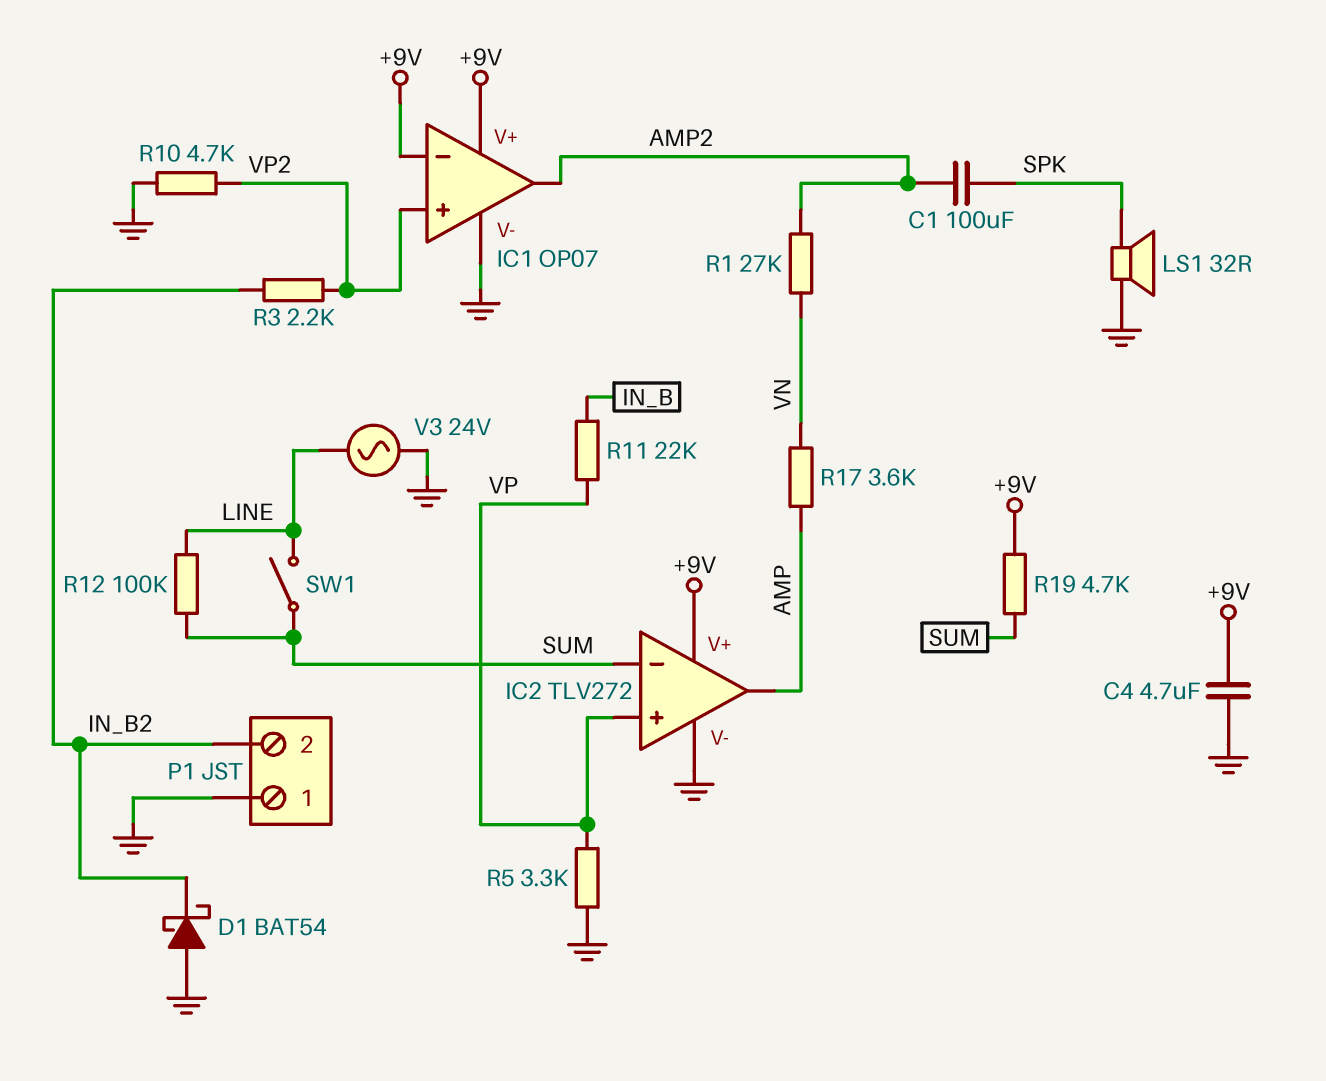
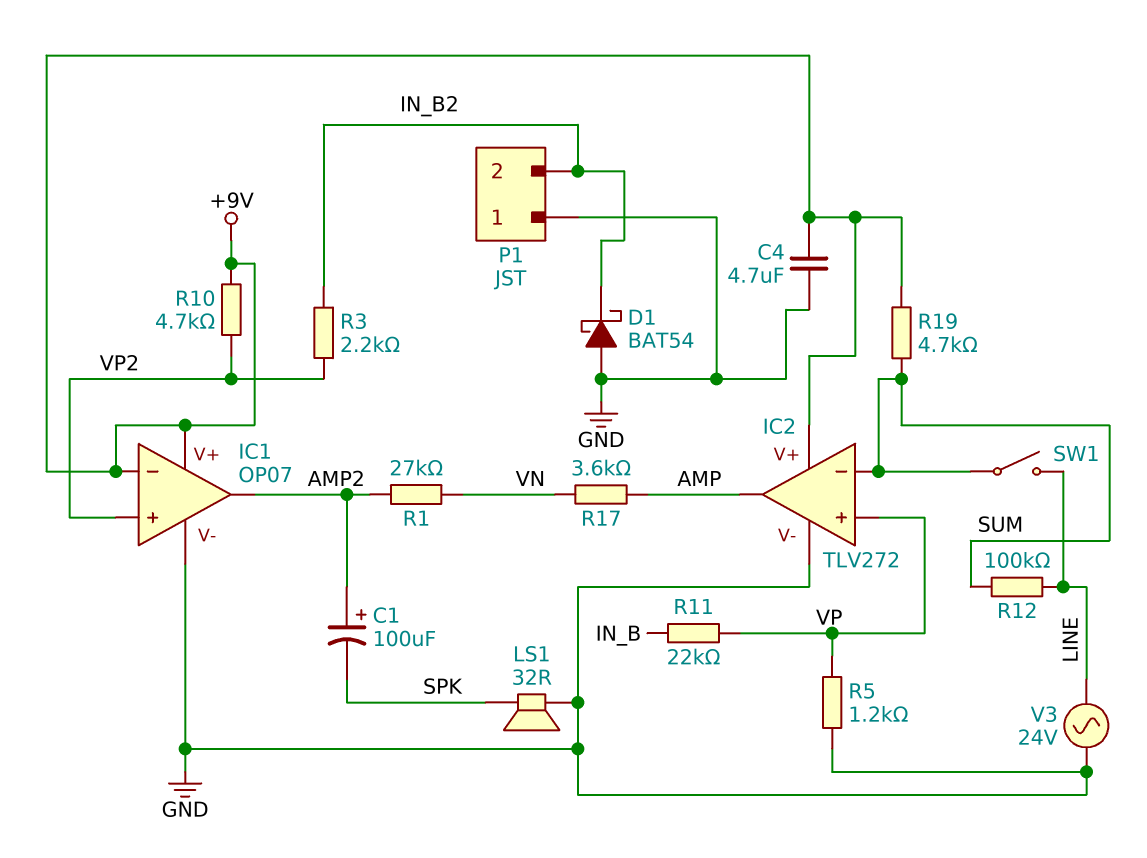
C1: 100uF (AMP2, SPK) -> 100uF (plus AMP2, minus SPK)
R5: 3.3k (GND, VP) -> 1.2k (GND, VP)
R10: 4.7k (GND, VP2) -> 4.7k (+9V, VP2)

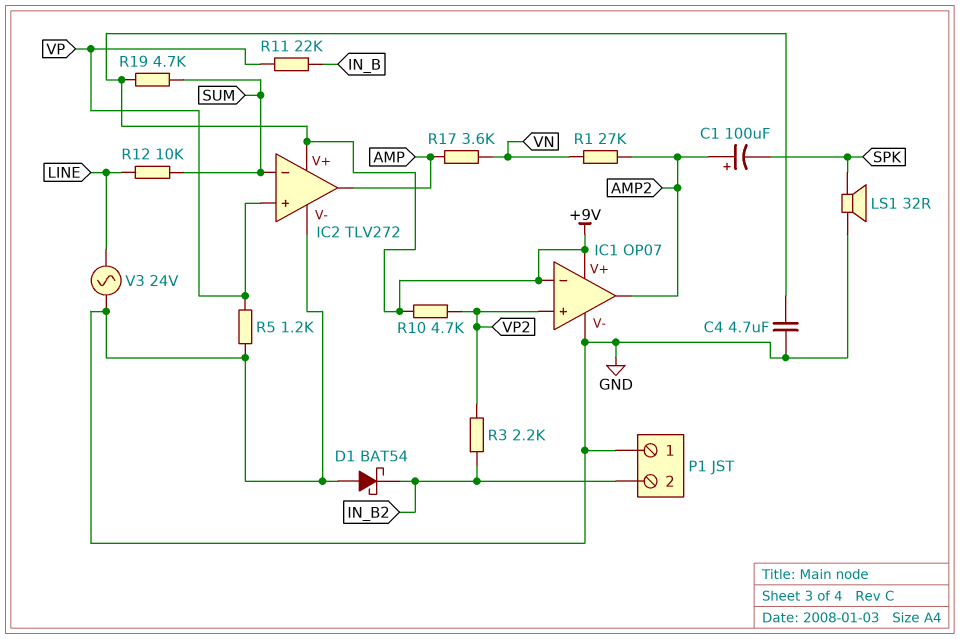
R12: 100k (LINE, SUM) -> 10k (LINE, SUM)
SW1: switch (LINE, SUM) -> none

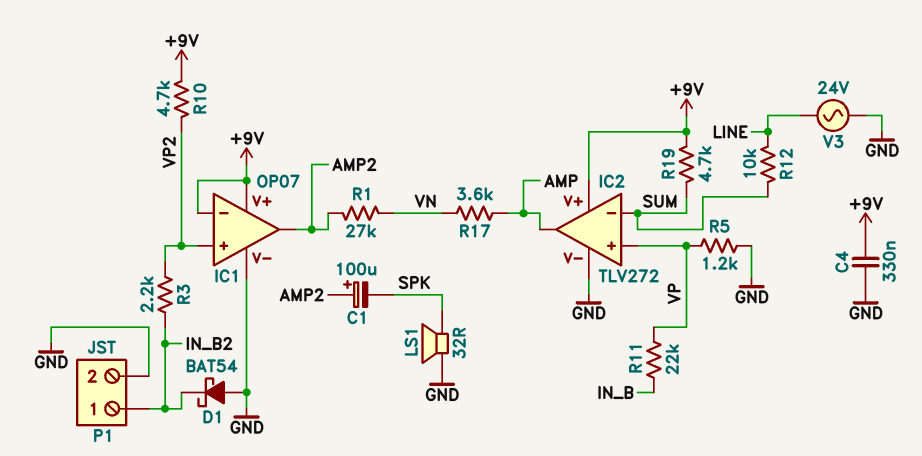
C4: 4.7uF (+9V, GND) -> 330nF (+9V, GND)
P1 pin 1: GND -> IN_B2
P1 pin 2: IN_B2 -> GND

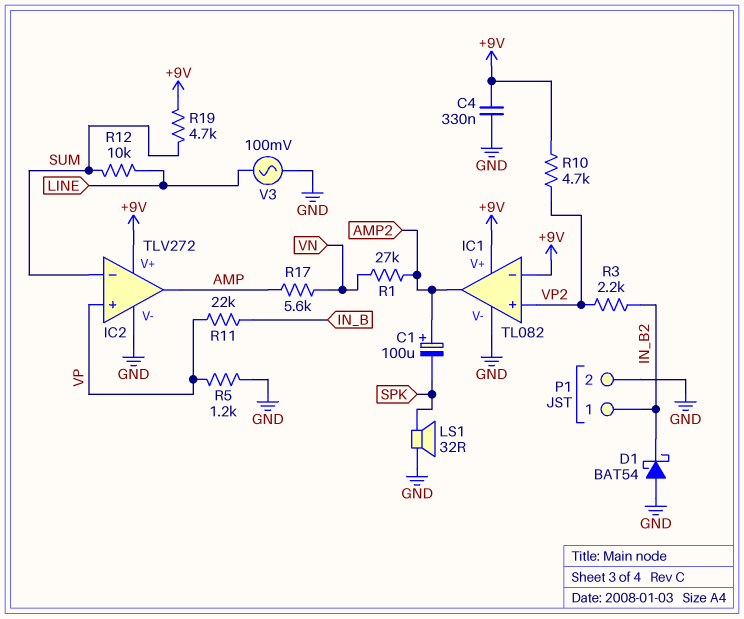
IC1: OP07 -> TL082
R17: 3.6k (AMP, VN) -> 5.6k (AMP, VN)
V3: AC 24V (GND, LINE) -> AC 100mV (GND, LINE)

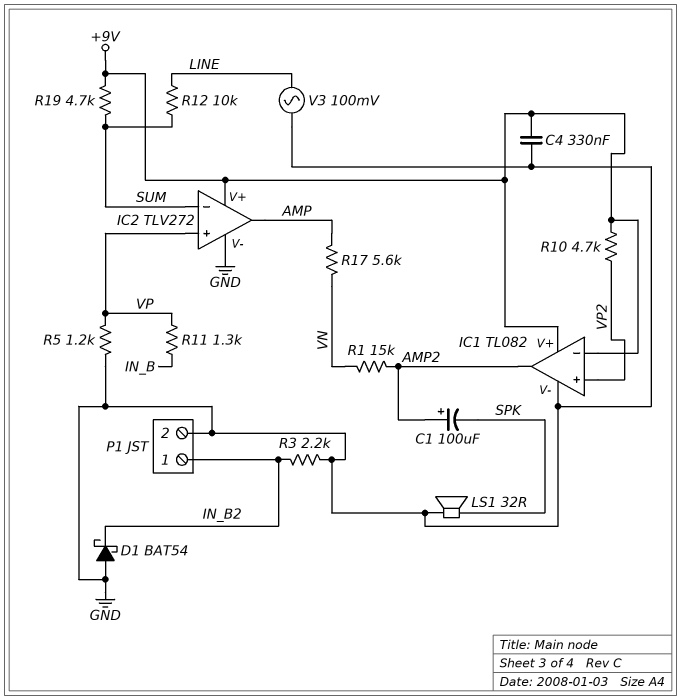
R1: 27k (AMP2, VN) -> 15k (AMP2, VN)
R3: 2.2k (IN_B2, VP2) -> 2.2k (GND, IN_B2)
R11: 22k (IN_B, VP) -> 1.3k (IN_B, VP)

